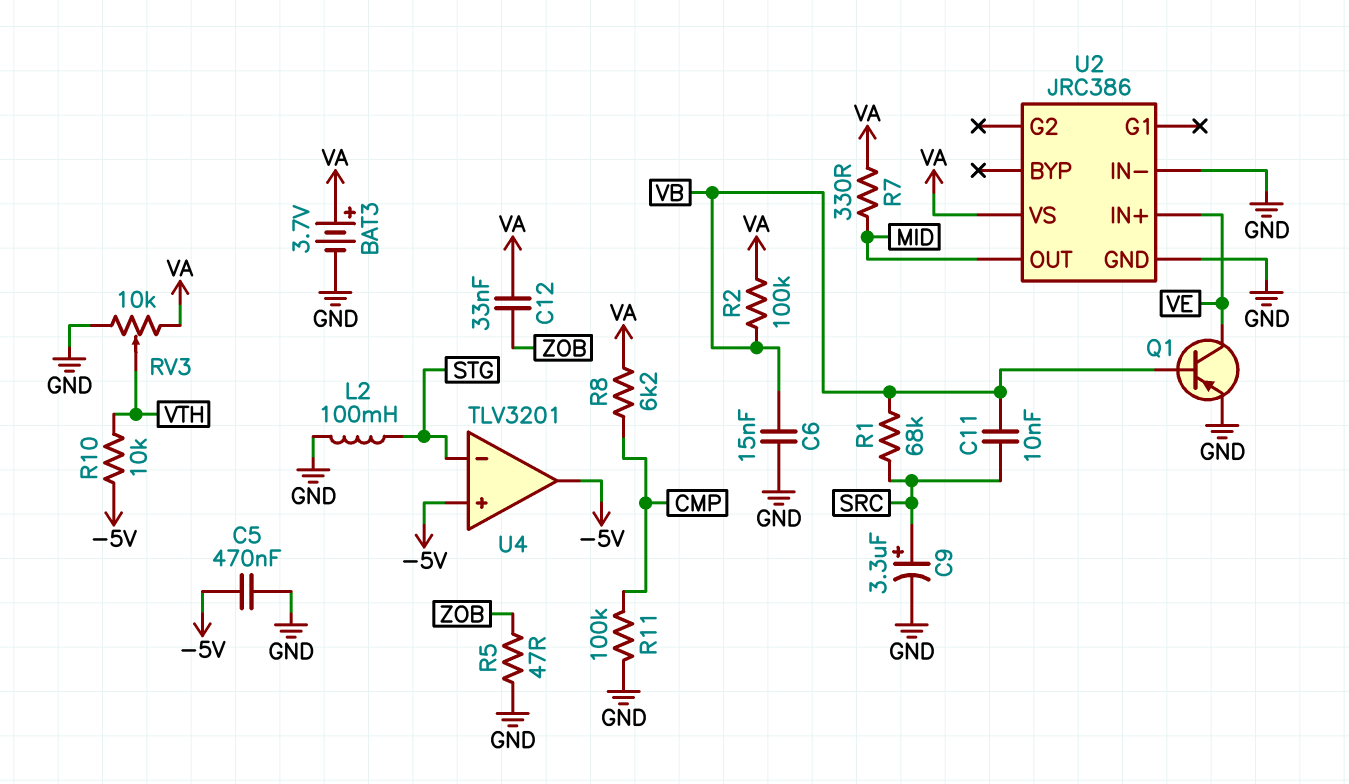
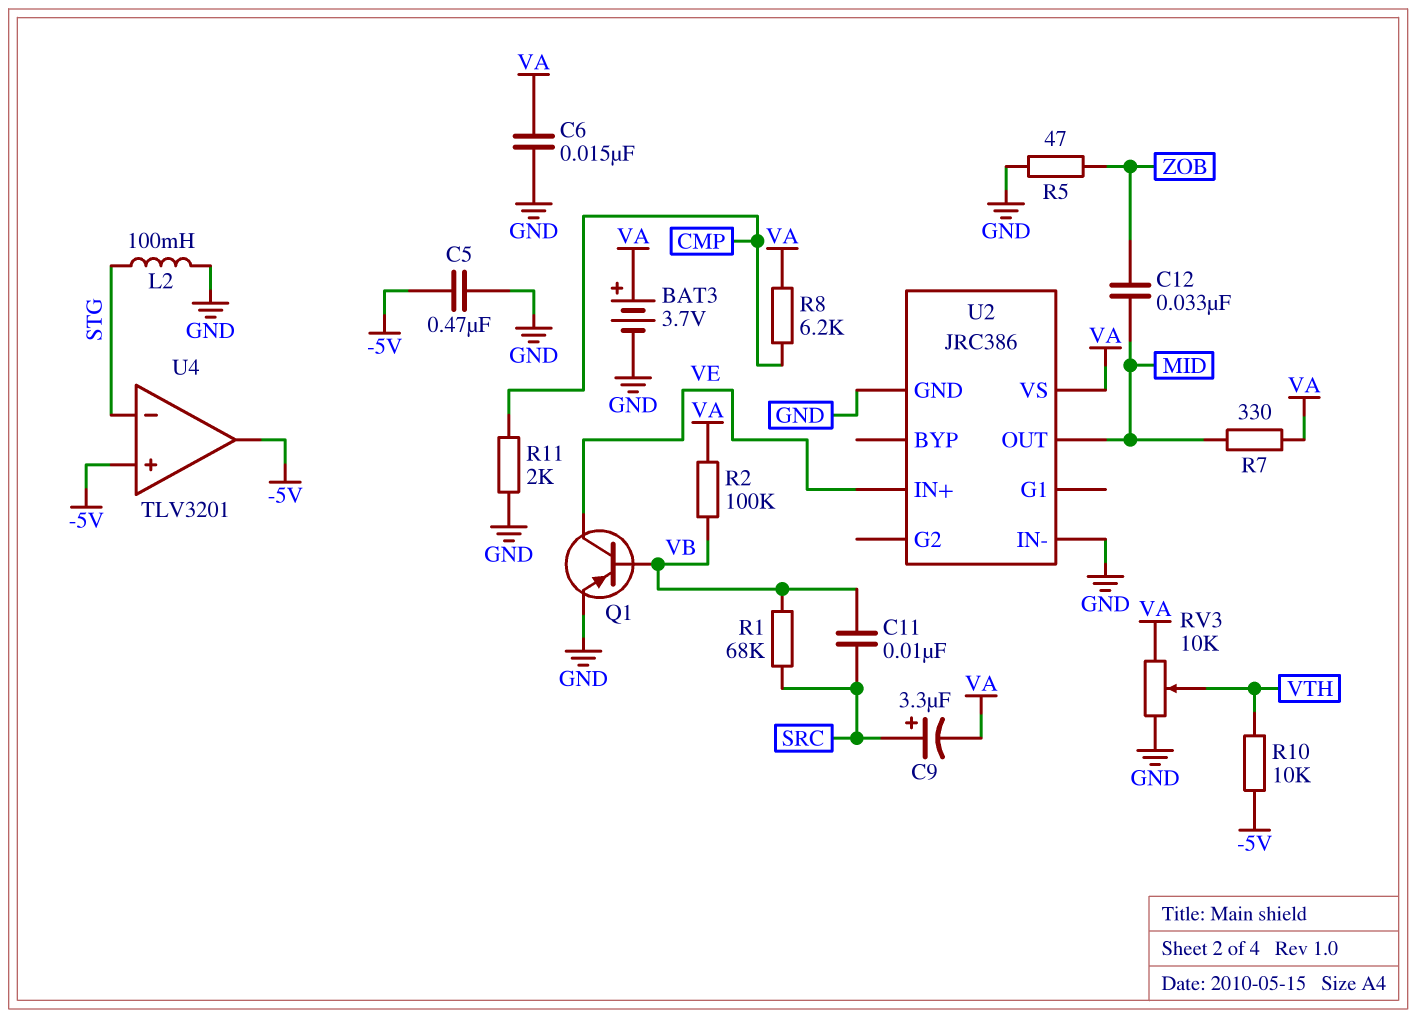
C6: 15nF (GND, VB) -> 15nF (GND, VA)
C9: 3.3uF (plus SRC, minus GND) -> 3.3uF (plus SRC, minus VA)
C12: 33nF (VA, ZOB) -> 33nF (MID, ZOB)
R11: 100k (CMP, GND) -> 2k (CMP, GND)

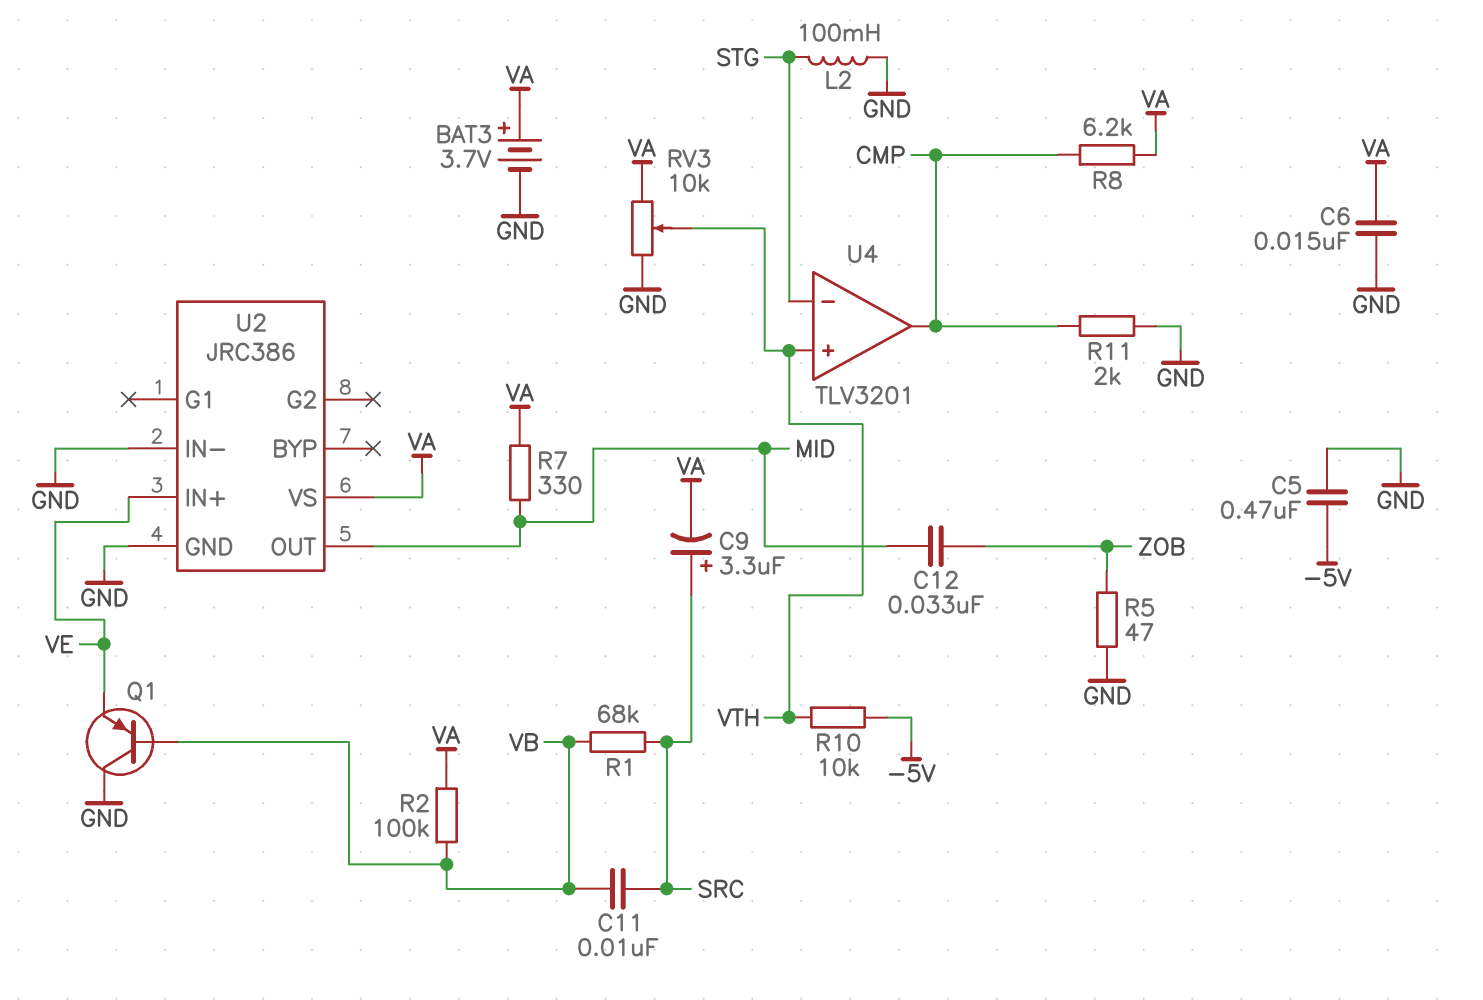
Q1: PNP (B VB, C VE, E GND) -> PNP (B VB, C GND, E VE)
U4 pin in+: -5V -> VTH
U4 pin out: -5V -> CMP

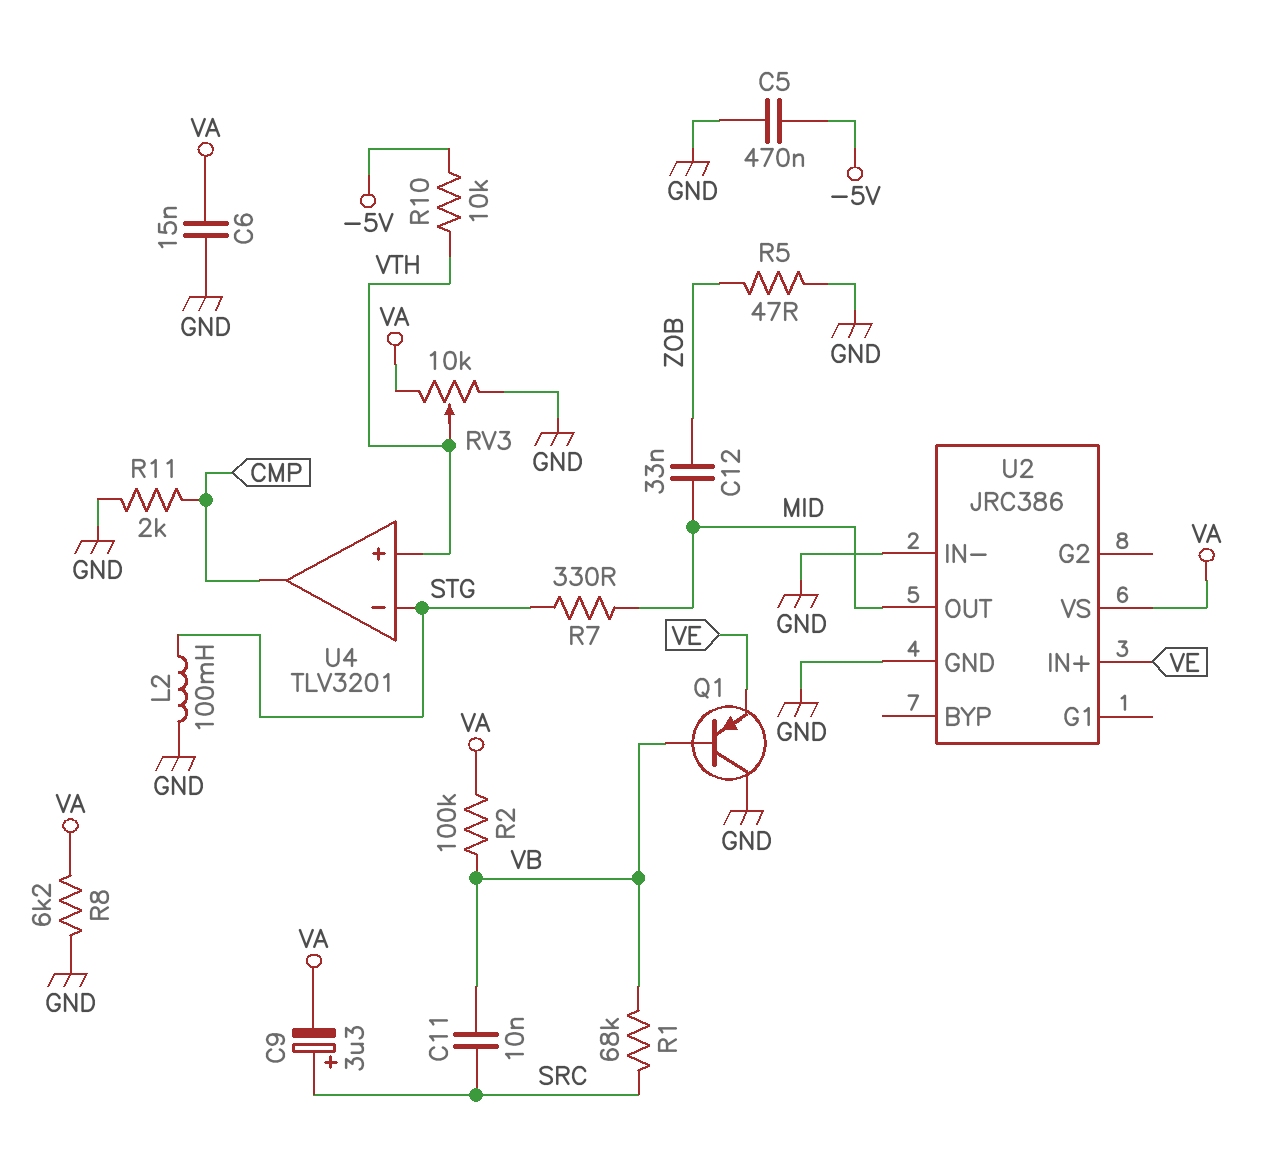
BAT3: 3.7V (plus VA, minus GND) -> none
R7: 330 (MID, VA) -> 330 (MID, STG)
R8: 6.2k (CMP, VA) -> 6.2k (GND, VA)

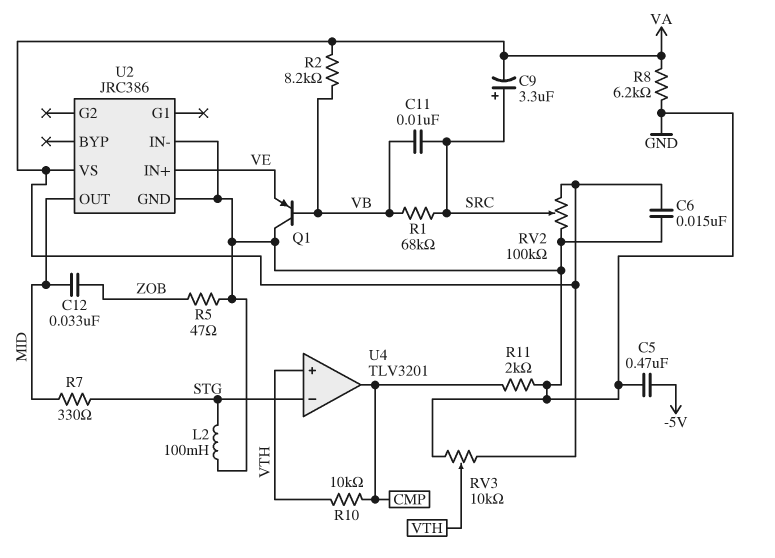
R2: 100k (VA, VB) -> 8.2k (VA, VB)
R10: 10k (-5V, VTH) -> 10k (CMP, VTH)
RV2: none -> 100k (GND, VA, wiper SRC)

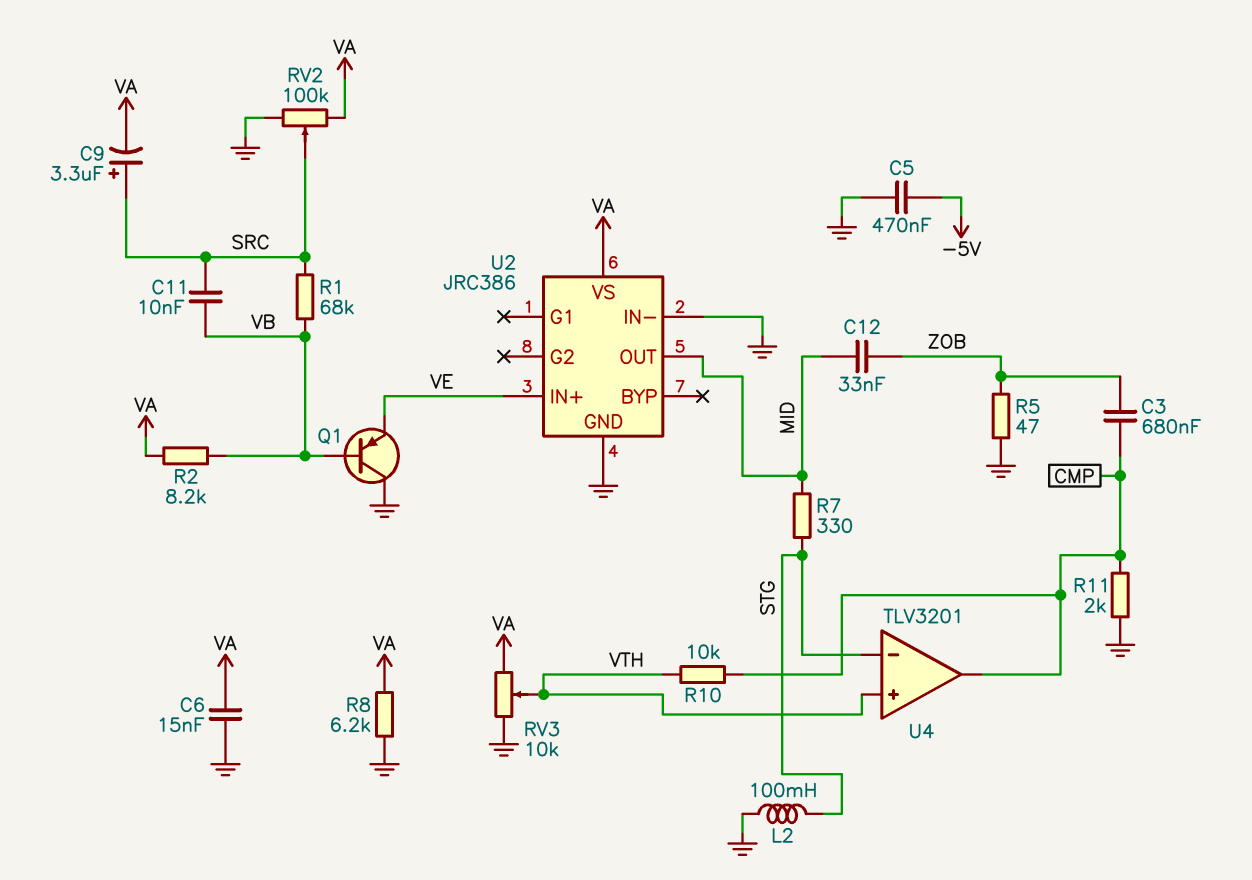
C3: none -> 680nF (CMP, ZOB)

